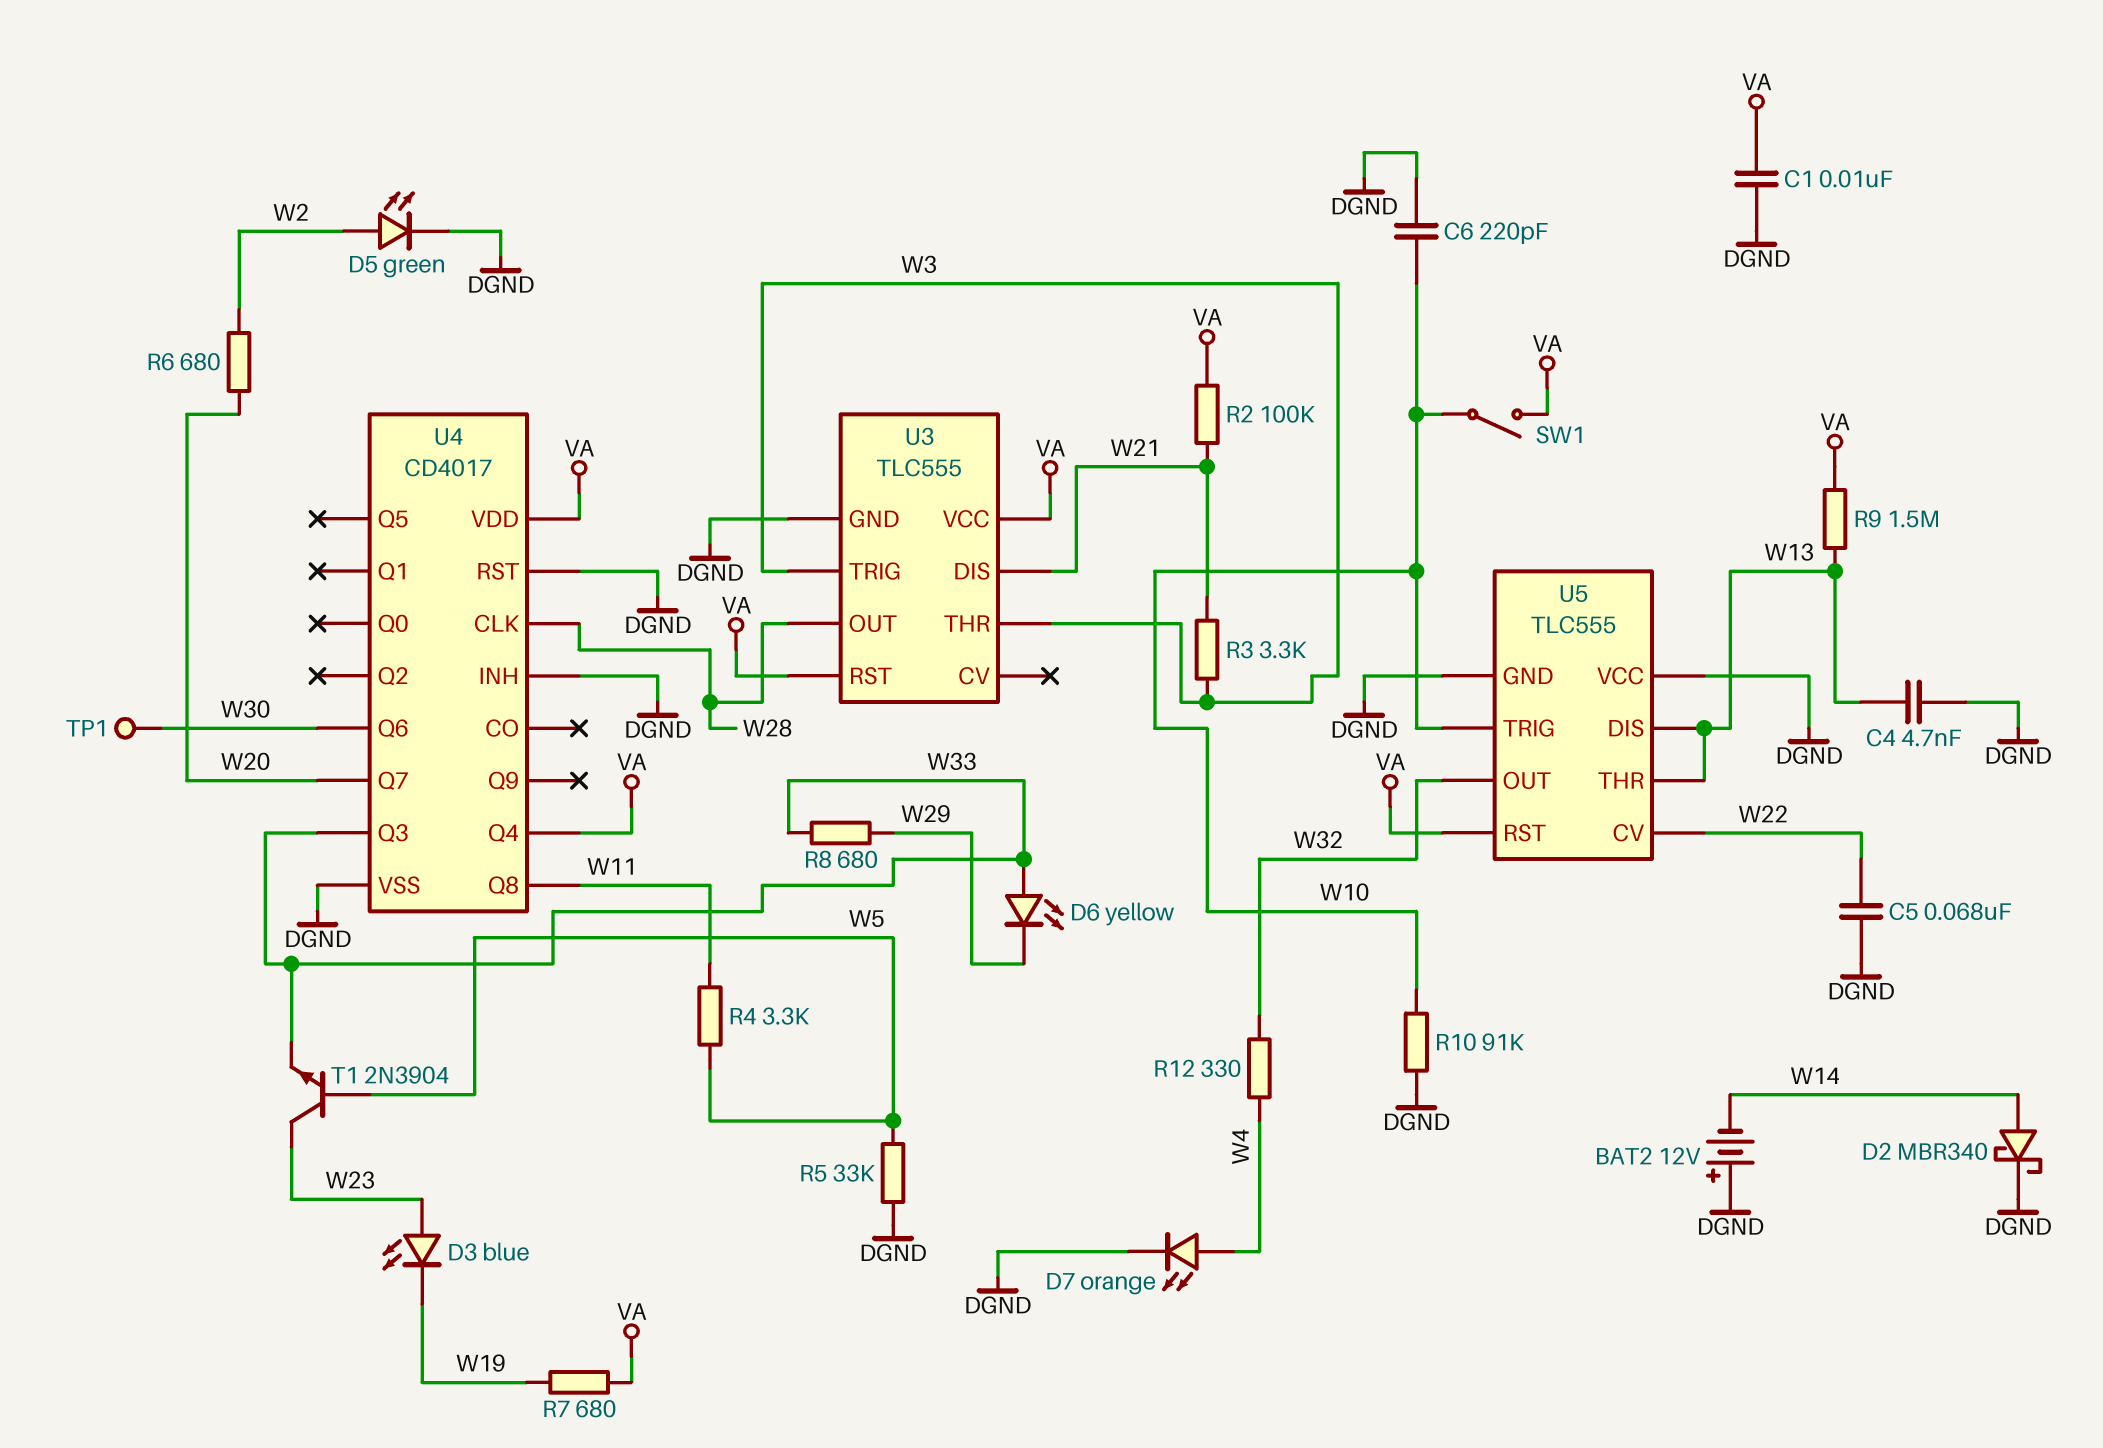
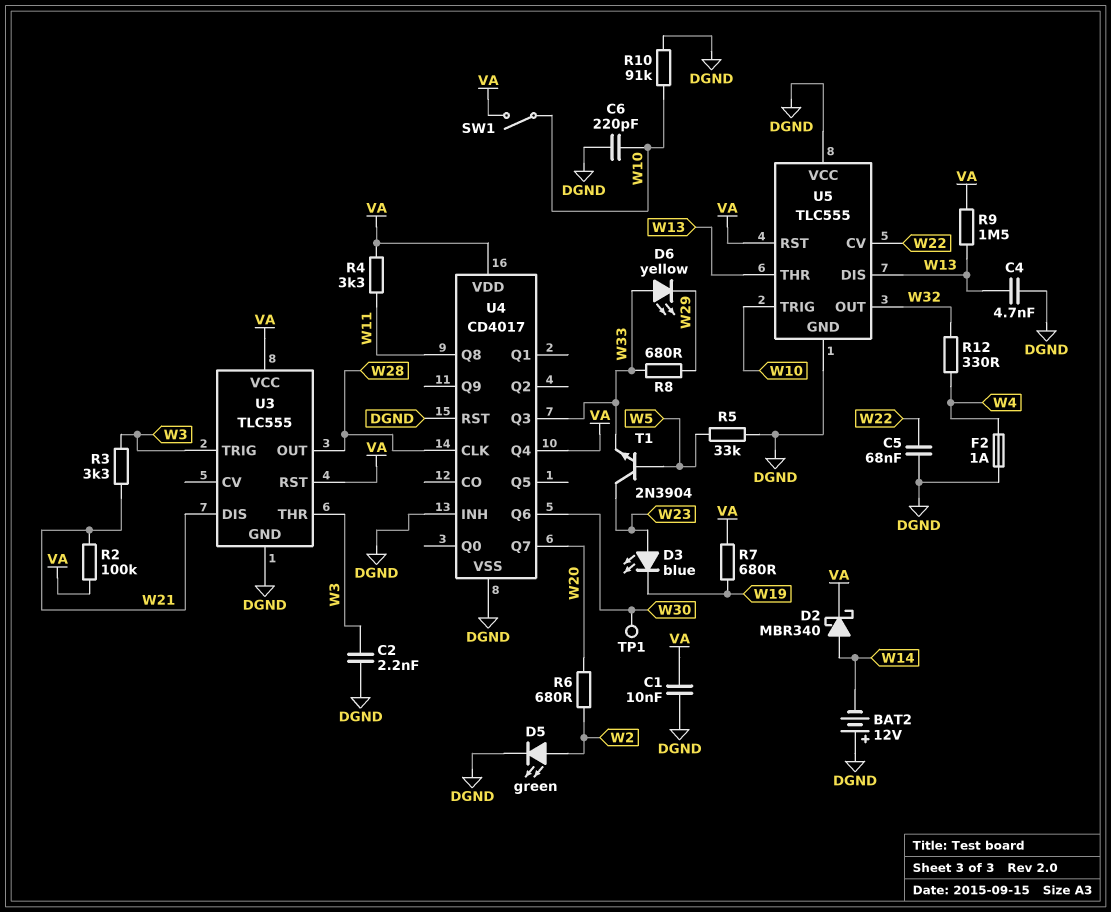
C2: none -> 2.2nF (DGND, W3)
D2: schottky MBR340 (A W14, K DGND) -> schottky MBR340 (A W14, K VA)
D7: LED orange (A W4, K DGND) -> none
F2: none -> 1A (DGND, W4)
R4: 3.3k (W5, W11) -> 3.3k (VA, W11)

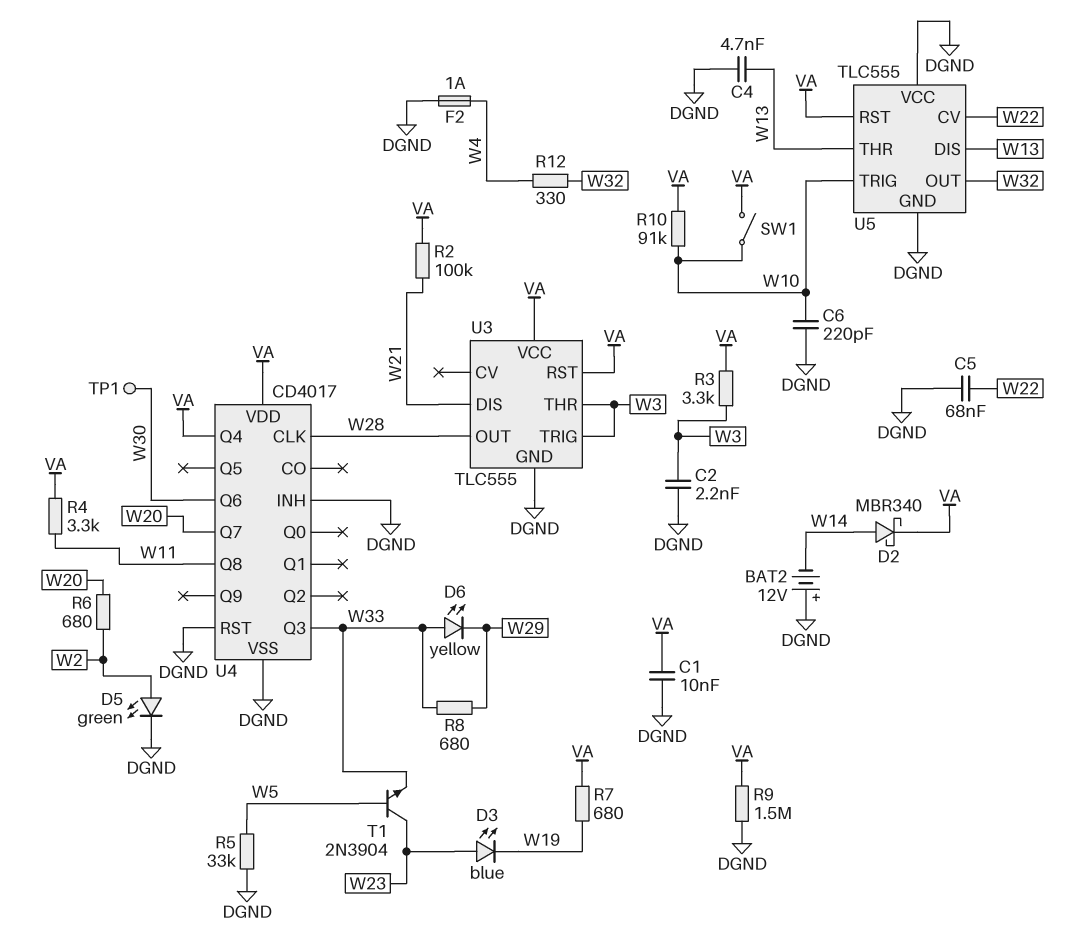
R3: 3.3k (W3, W21) -> 3.3k (VA, W3)
R9: 1.5M (VA, W13) -> 1.5M (DGND, VA)
R10: 91k (DGND, W10) -> 91k (VA, W10)

